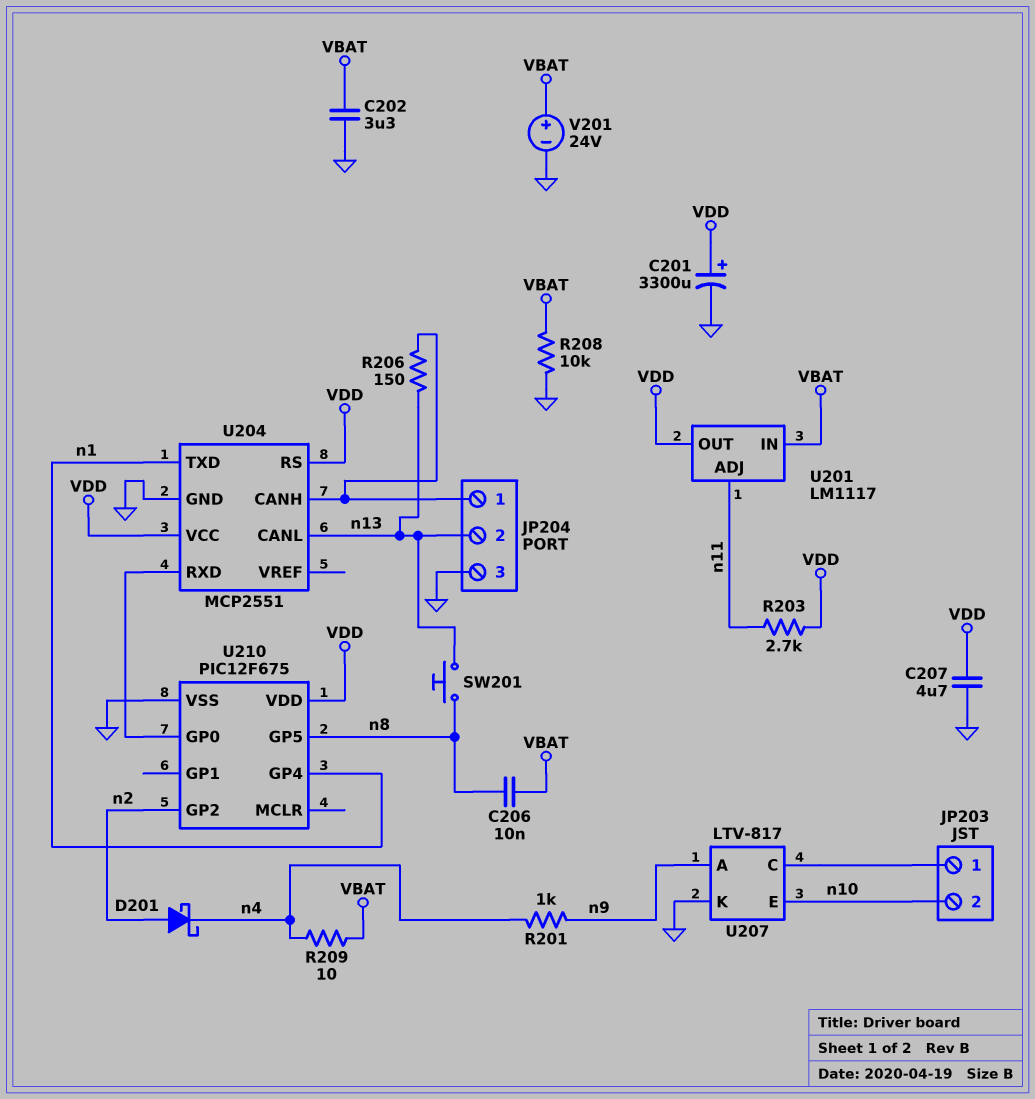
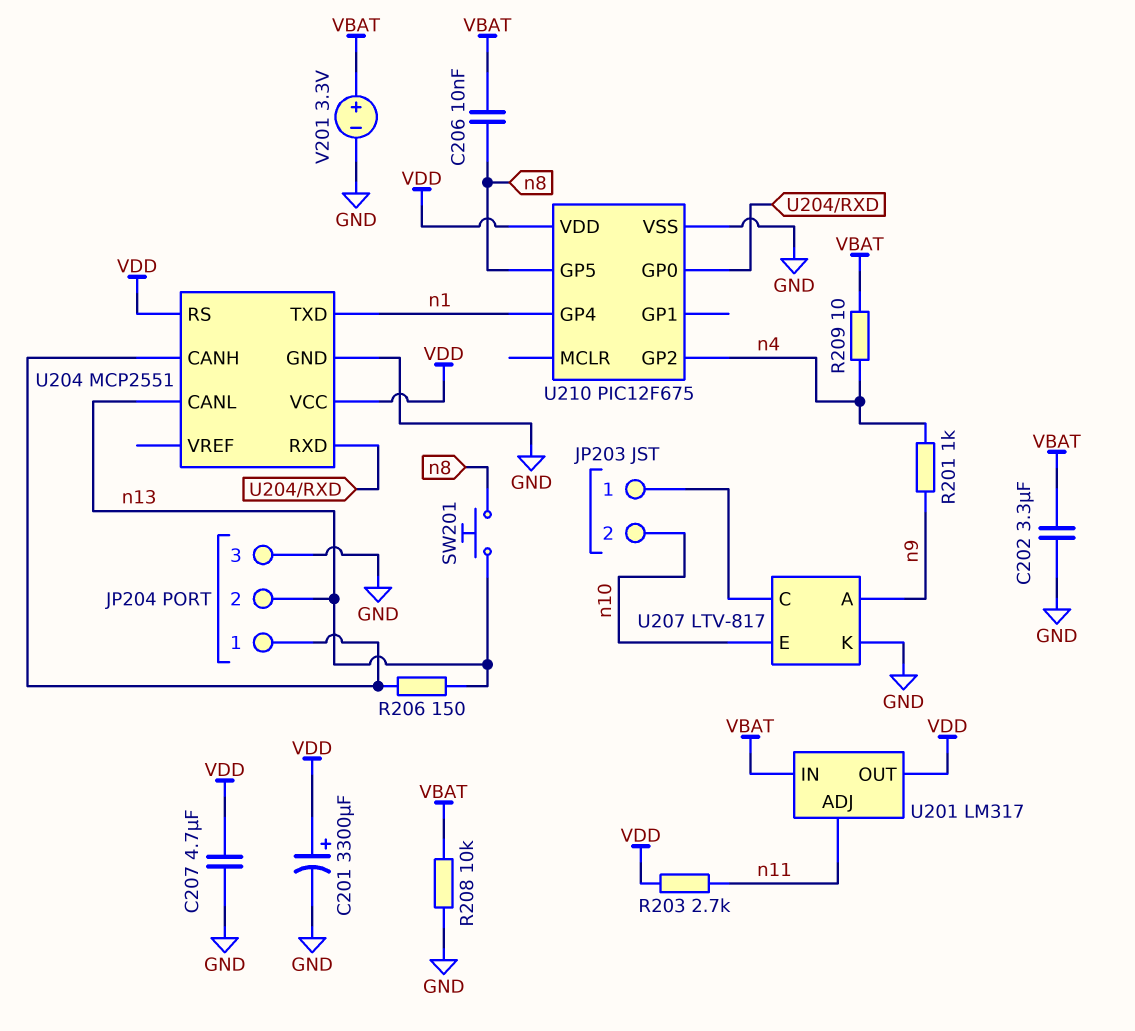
D201: schottky (A n2, K n4) -> none
U201: LM1117 -> LM317
U210 pin GP2: n2 -> n4
V201: 24V (plus VBAT, minus GND) -> 3.3V (plus VBAT, minus GND)

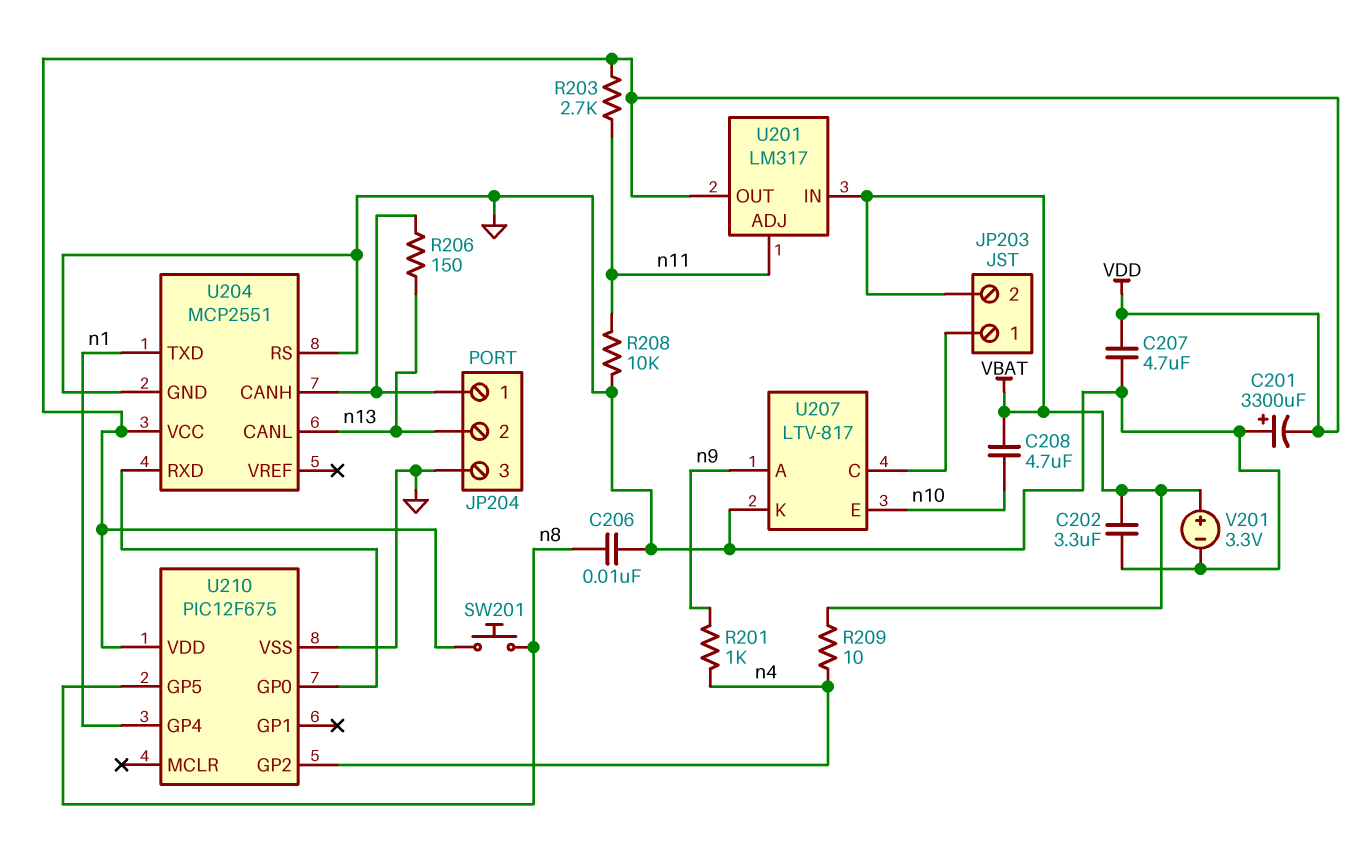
C201: 3300uF (plus VDD, minus GND) -> 3300uF (plus GND, minus VDD)
C206: 10nF (VBAT, n8) -> 10nF (GND, n8)
C208: none -> 4.7uF (VBAT, n10)
JP203 pin 2: n10 -> VBAT
R208: 10k (GND, VBAT) -> 10k (GND, n11)
SW201: button (n8, n13) -> button (VDD, n8)
U204 pin RS: VDD -> GND

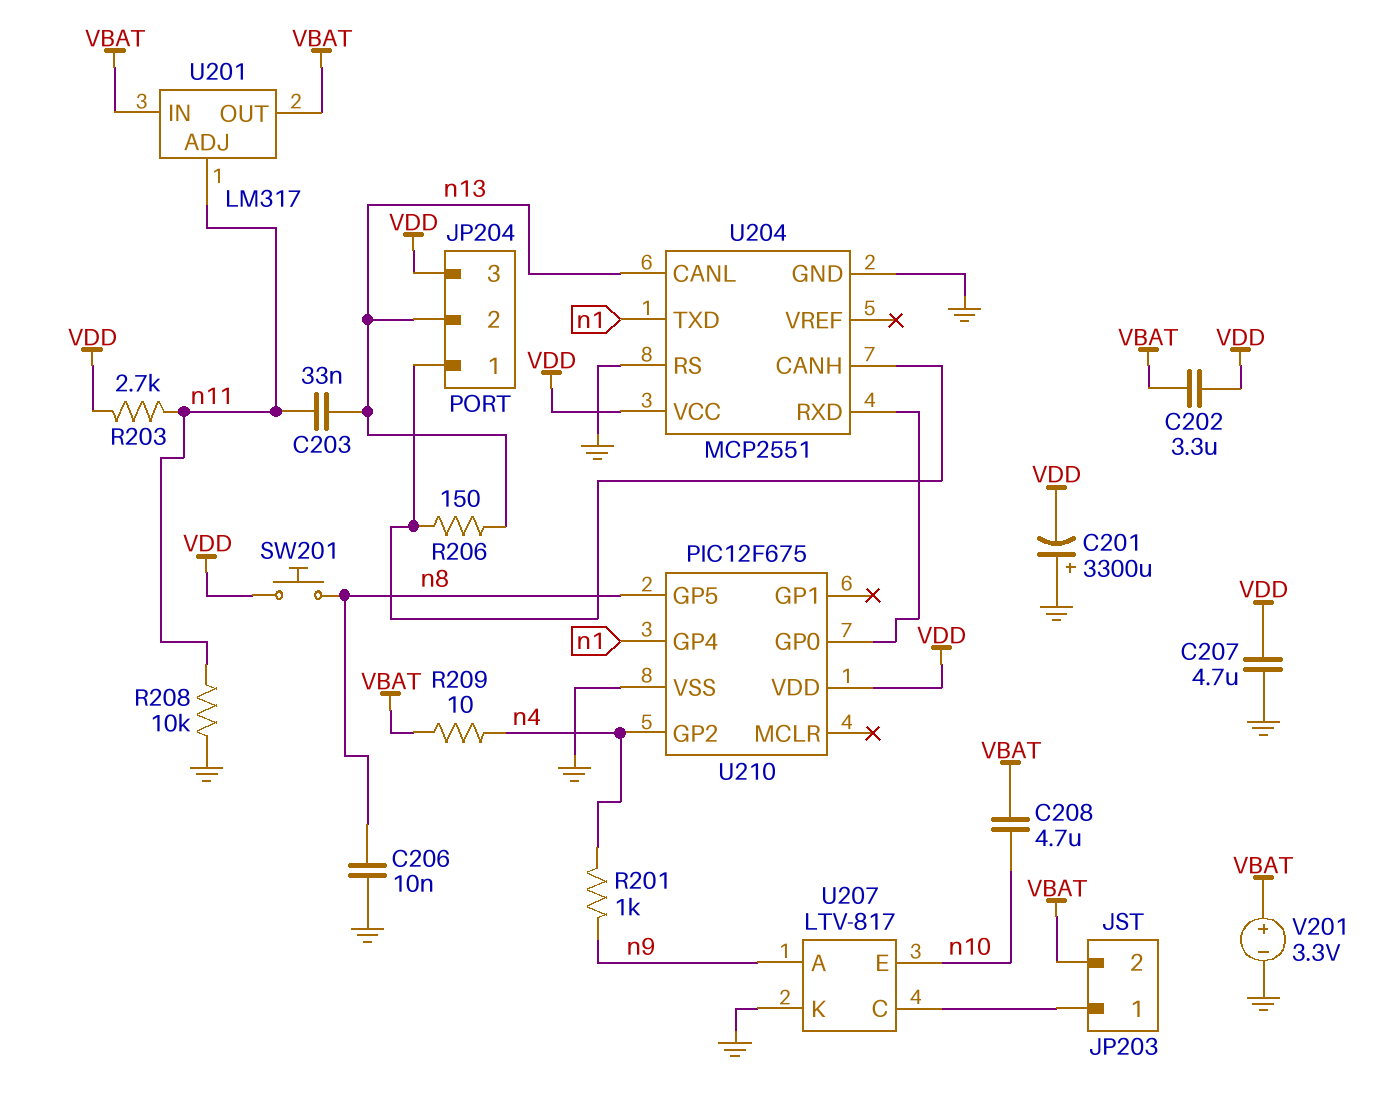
C202: 3.3uF (GND, VBAT) -> 3.3uF (VBAT, VDD)
C203: none -> 33nF (n11, n13)
JP204 pin 3: GND -> VDD
U201 pin OUT: VDD -> VBAT

